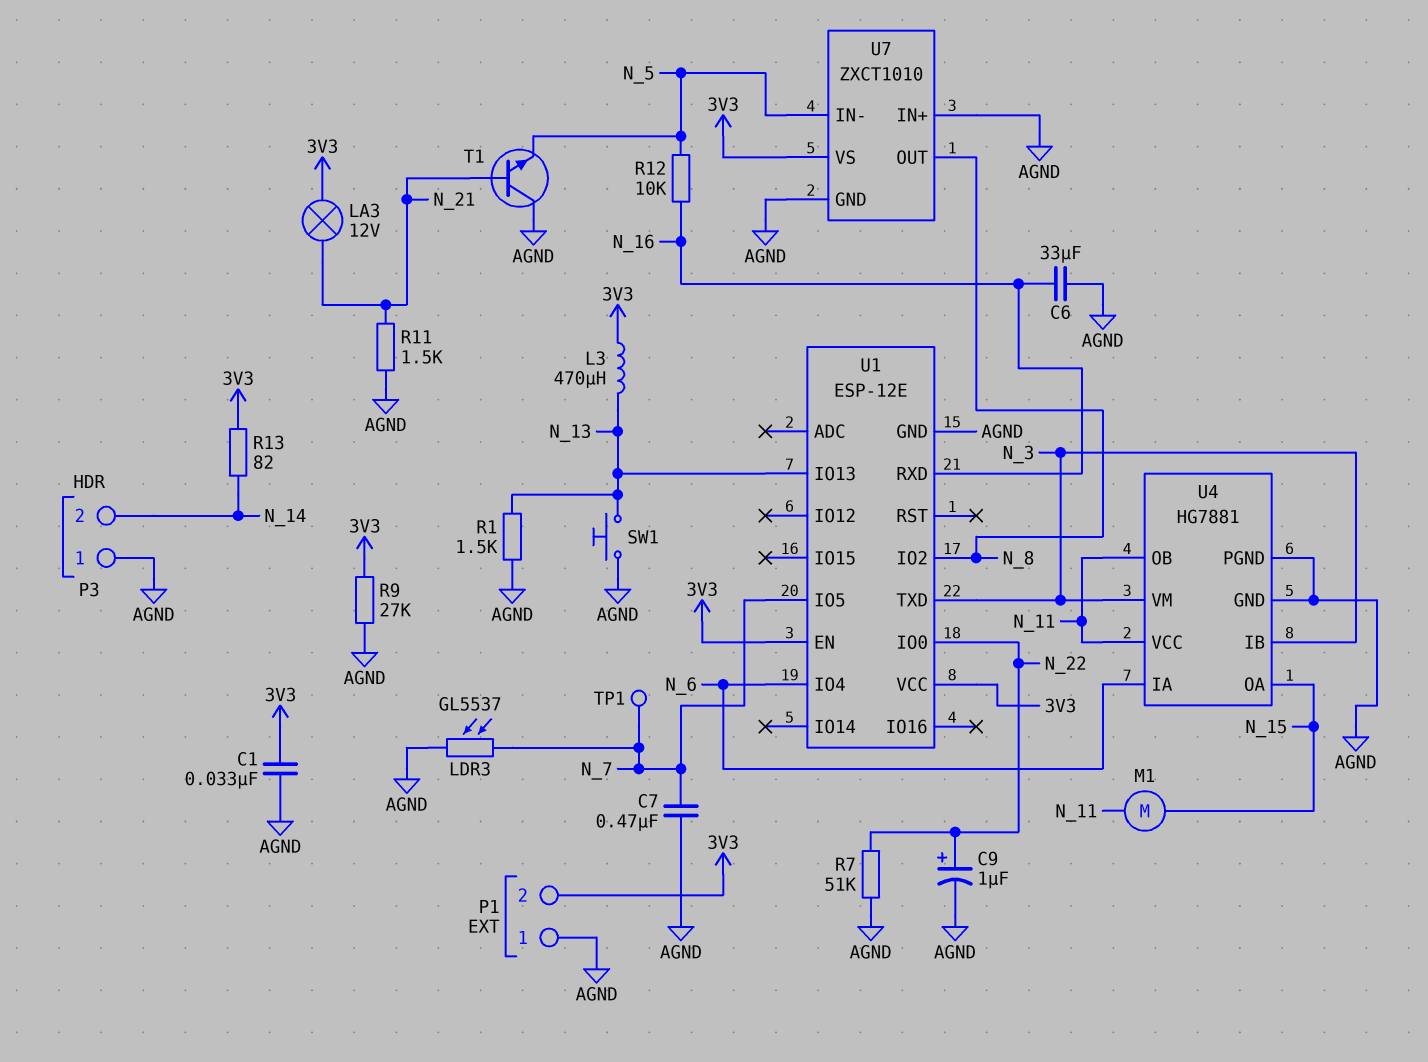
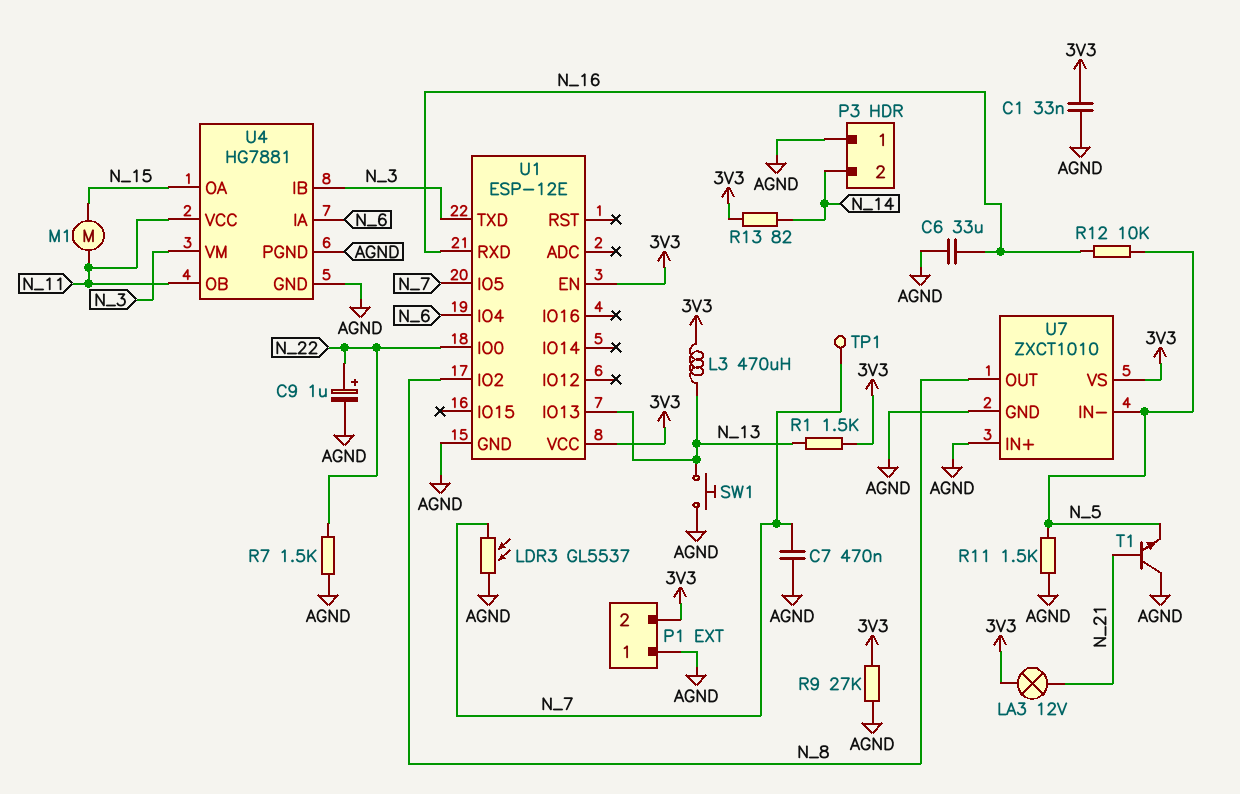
R1: 1.5k (AGND, N_13) -> 1.5k (3V3, N_13)
R7: 51k (AGND, N_22) -> 1.5k (AGND, N_22)
R11: 1.5k (AGND, N_21) -> 1.5k (AGND, N_5)

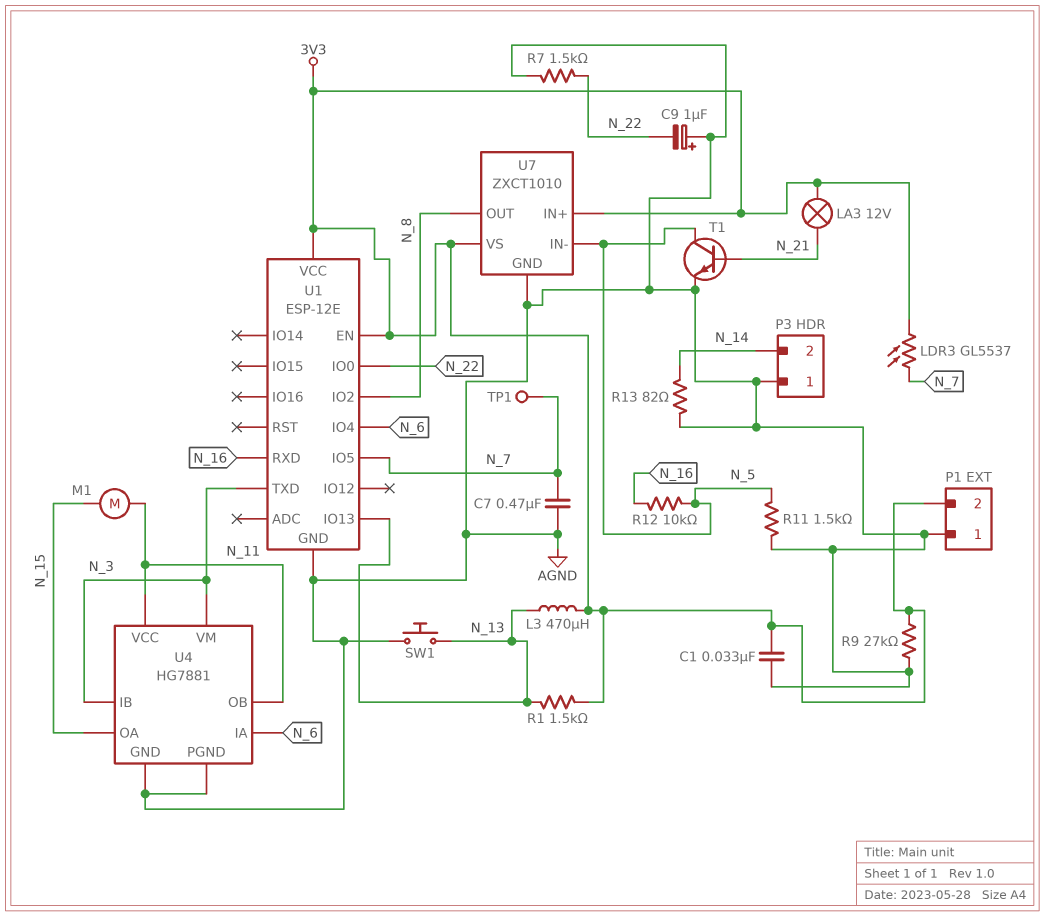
C6: 33uF (AGND, N_16) -> none
C9: 1uF (plus N_22, minus AGND) -> 1uF (plus AGND, minus N_22)
LDR3: GL5537 (AGND, N_7) -> GL5537 (3V3, N_7)
R13: 82 (3V3, N_14) -> 82 (AGND, N_14)
T1: NPN (B N_21, C AGND, E N_5) -> NPN (B N_21, C N_5, E AGND)
U7 pin IN+: AGND -> 3V3

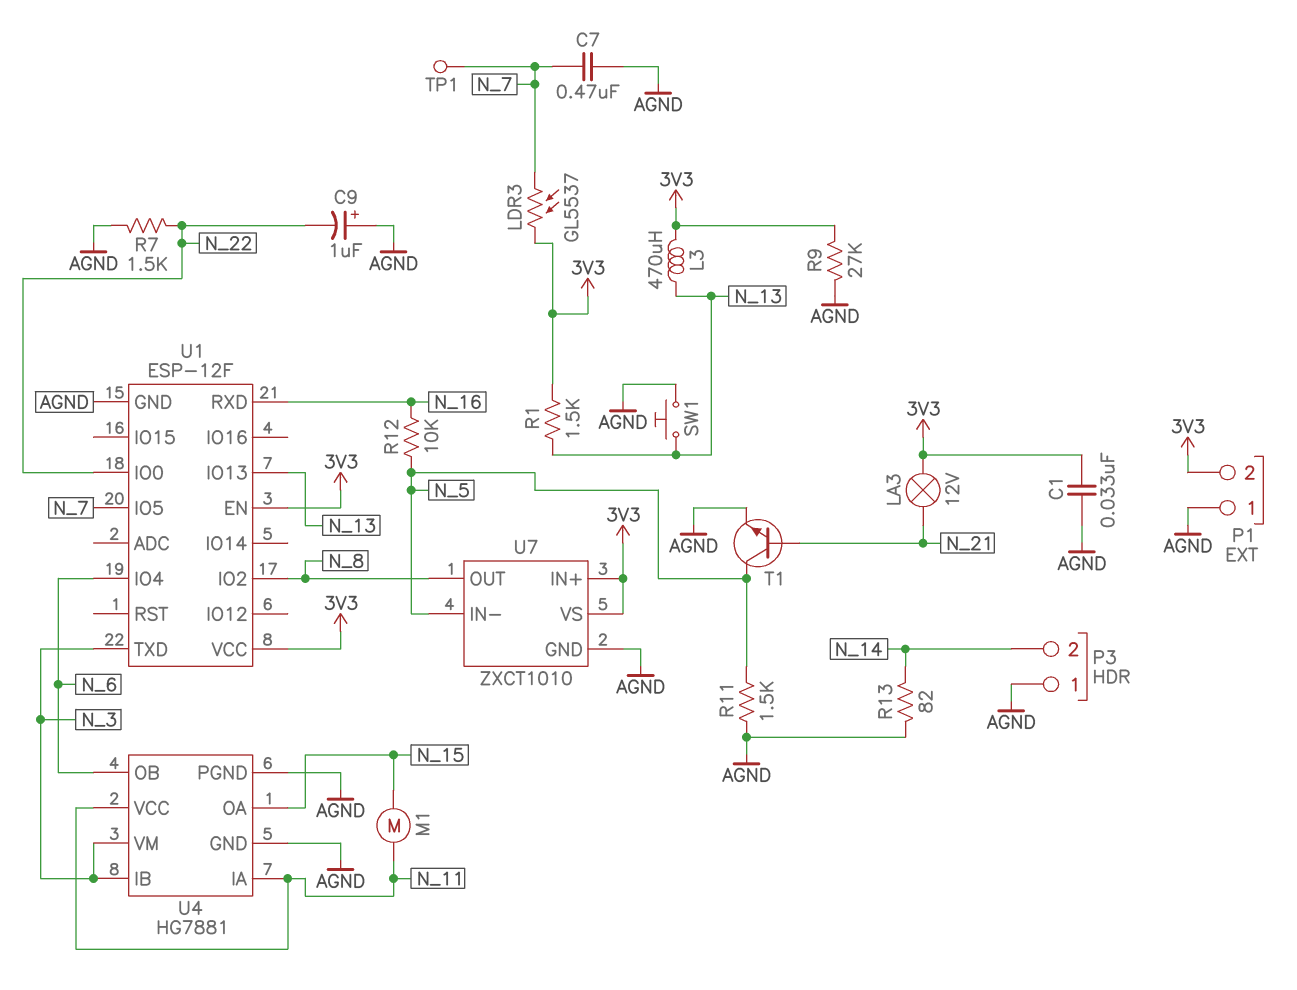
U1: ESP-12E -> ESP-12F
U4 pin IA: N_6 -> N_11
U4 pin OB: N_11 -> N_6

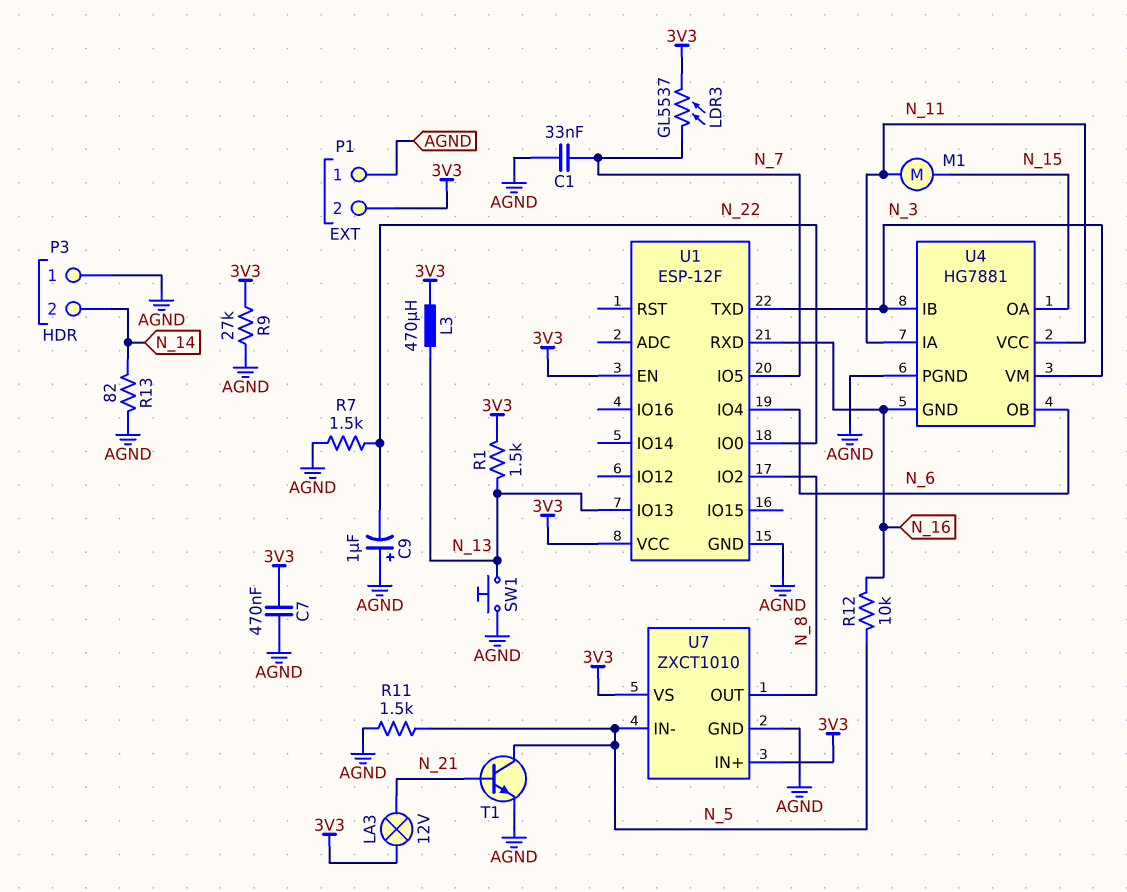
C1: 33nF (3V3, AGND) -> 33nF (AGND, N_7)
C7: 470nF (AGND, N_7) -> 470nF (3V3, AGND)
TP1: test point (N_7) -> none
U4 pin GND: AGND -> N_16

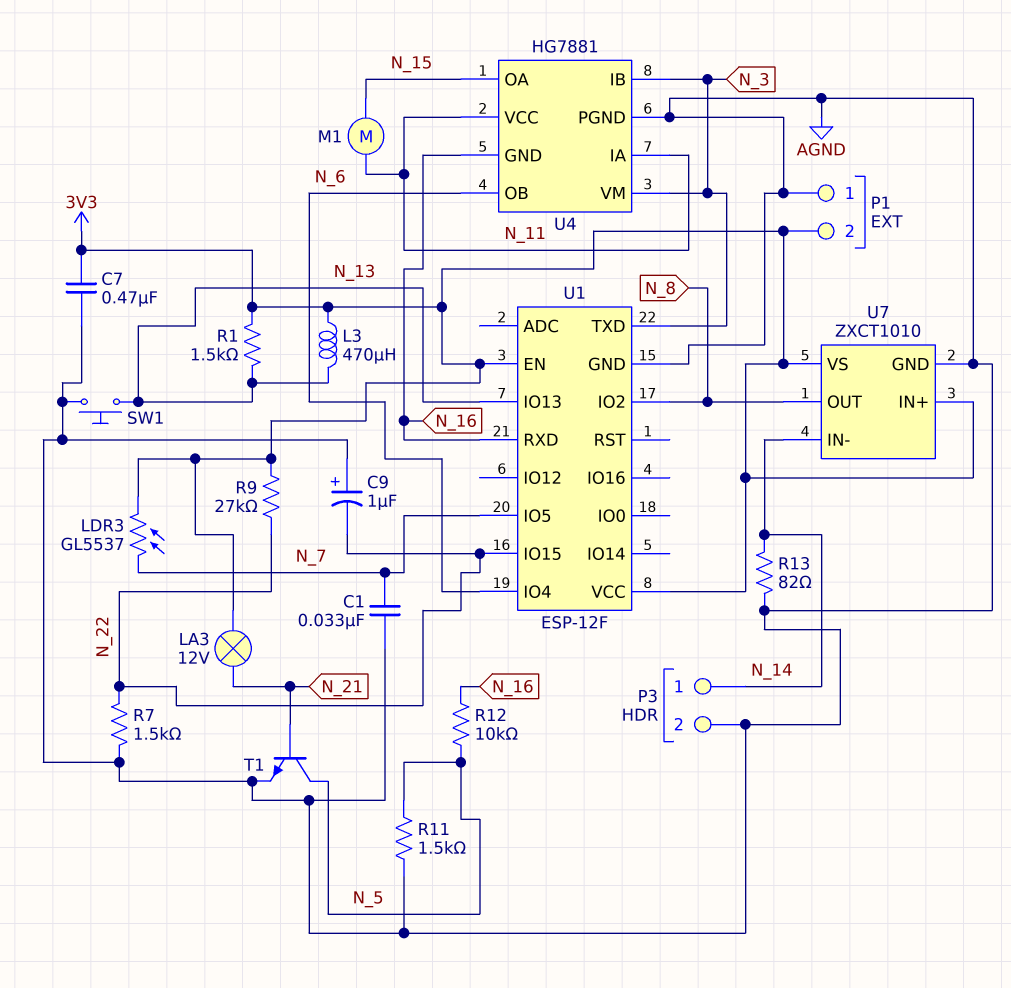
P3 pin 1: AGND -> N_14
P3 pin 2: N_14 -> AGND
R9: 27k (3V3, AGND) -> 27k (3V3, N_22)
U1 pin IO0: N_22 -> none
U1 pin IO15: none -> N_22
U7 pin IN-: N_5 -> N_14

